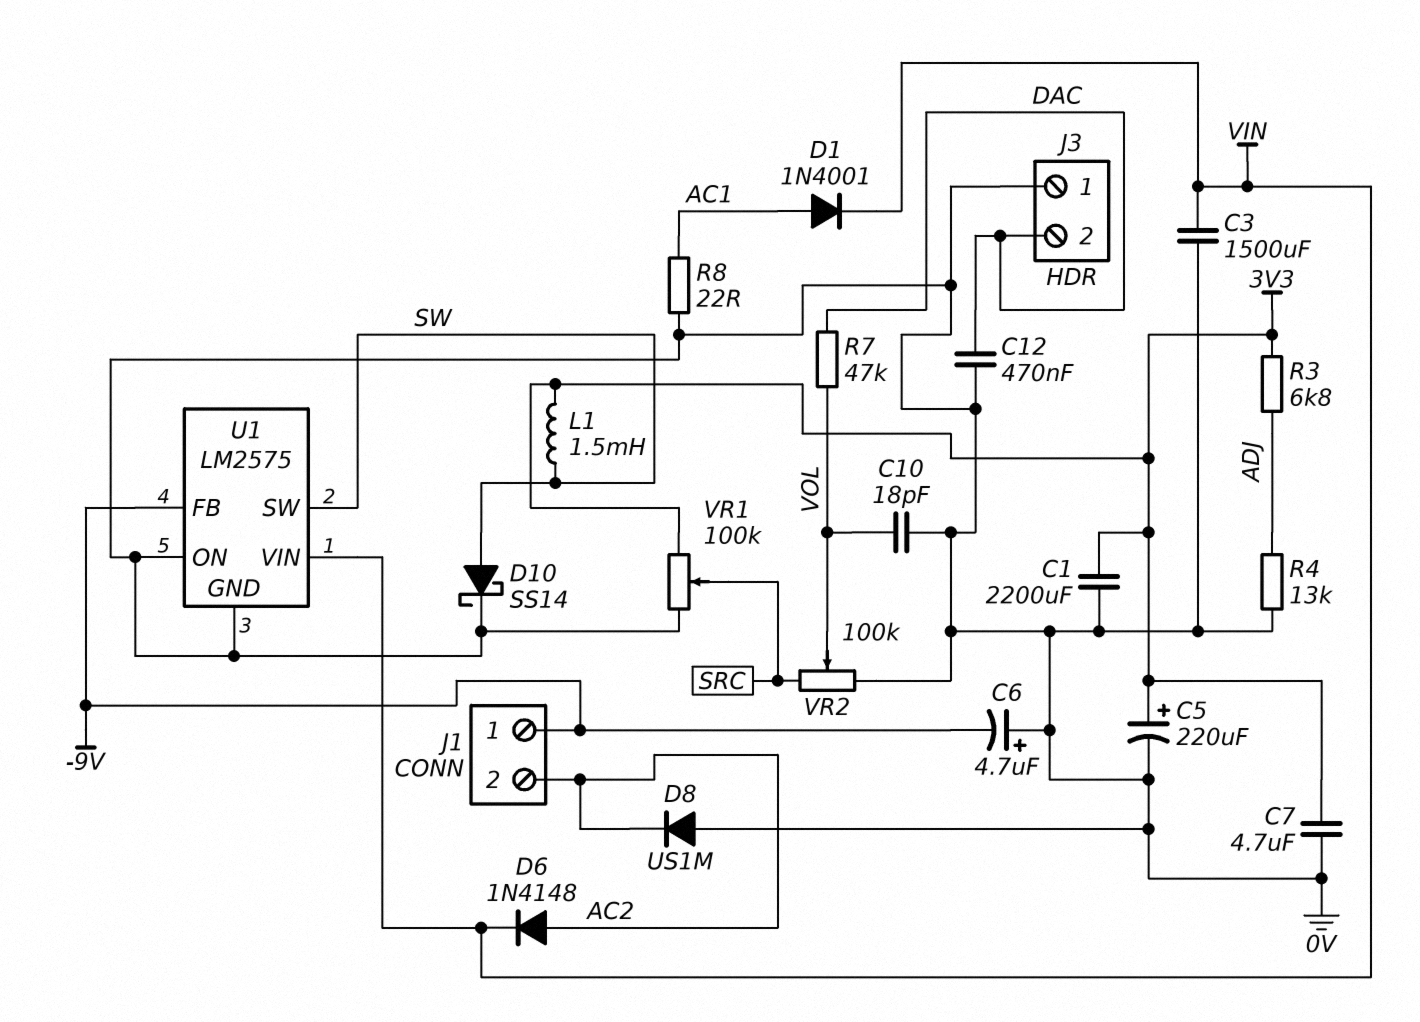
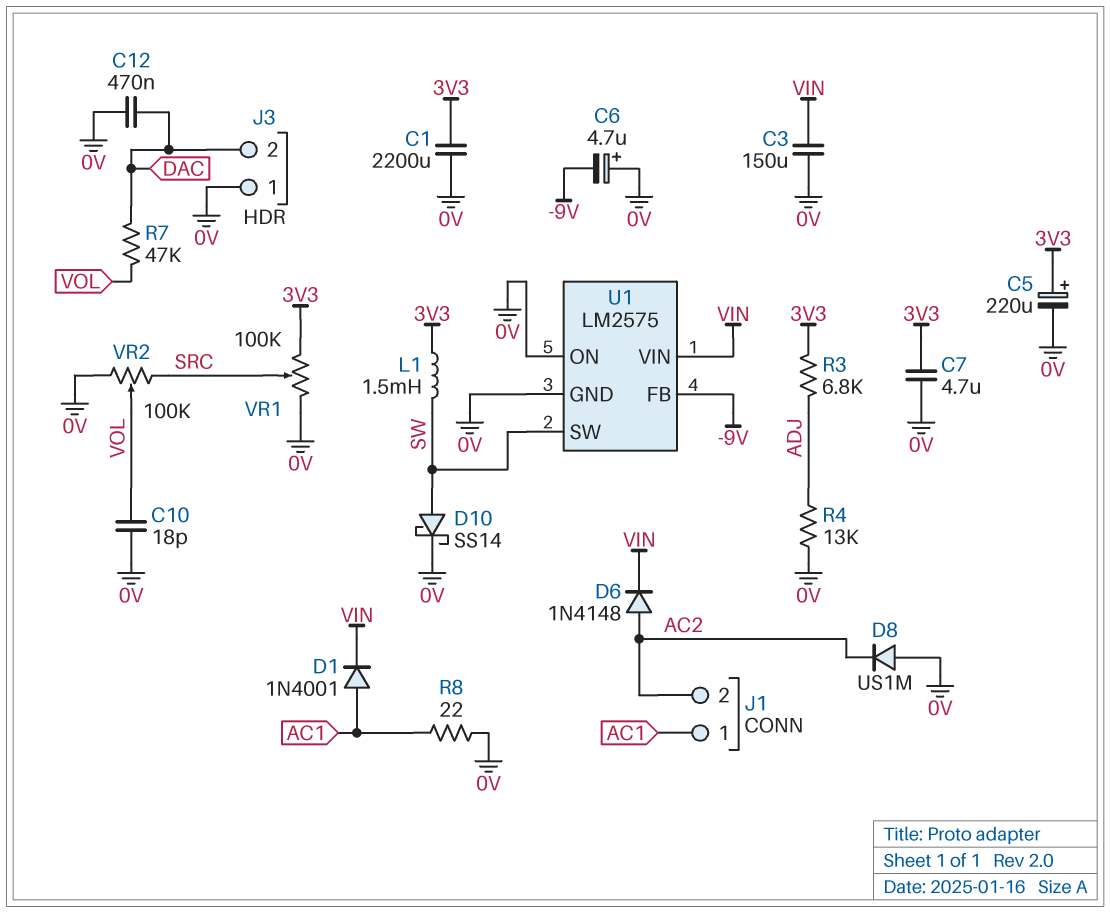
C3: 1500uF (0V, VIN) -> 150uF (0V, VIN)
J1 pin 1: -9V -> AC1

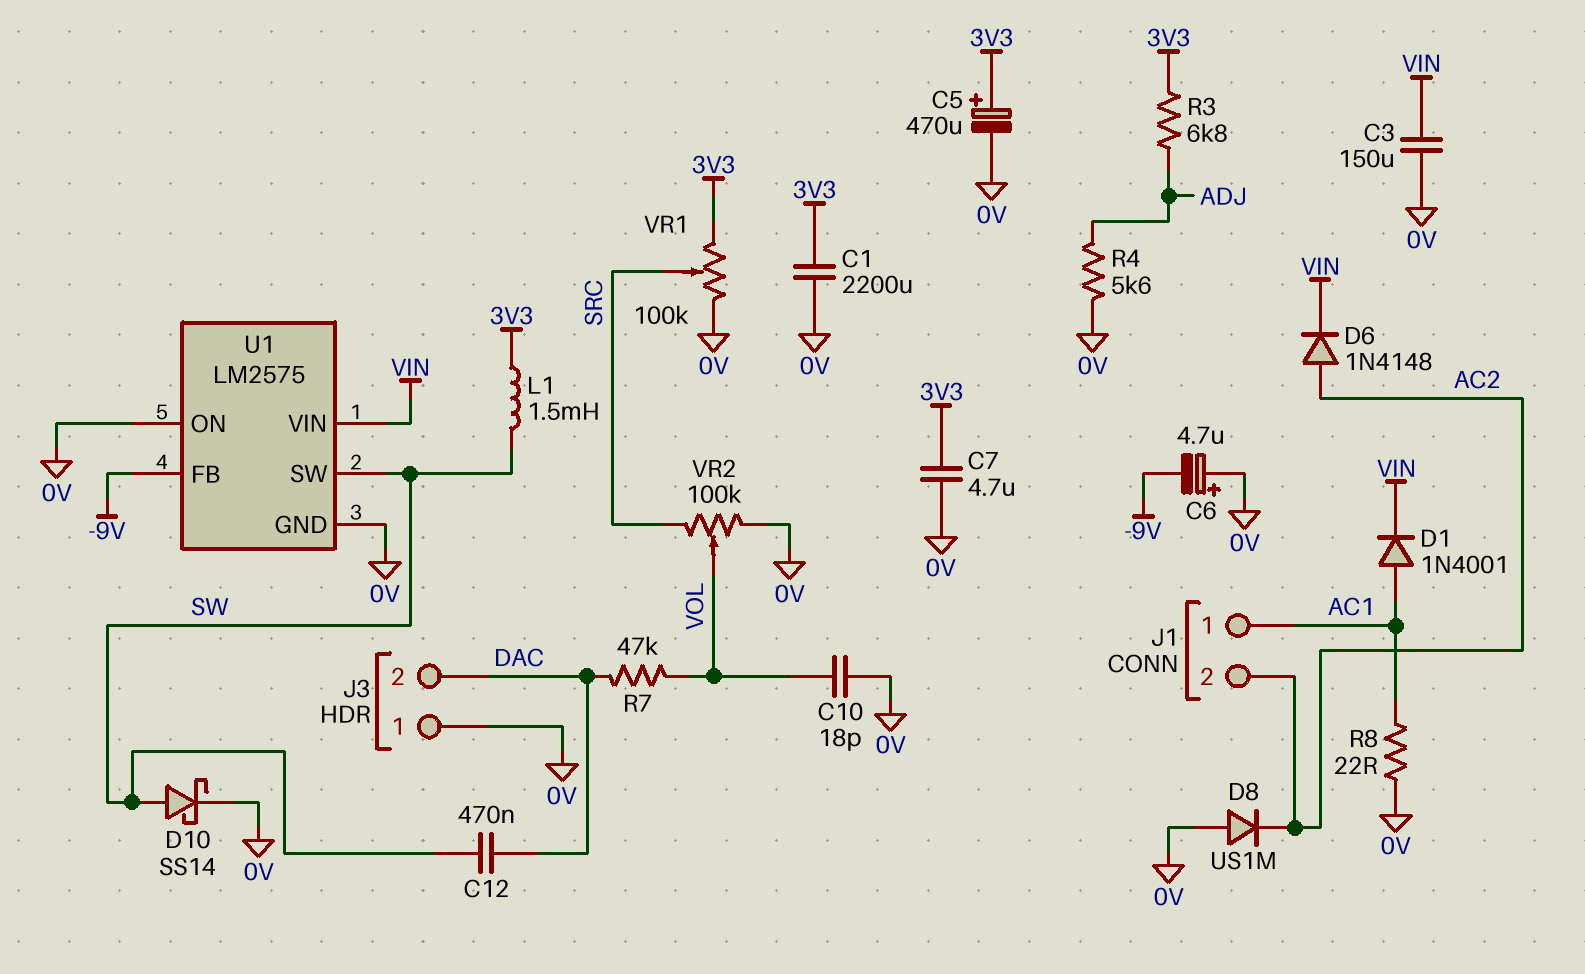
C5: 220uF (plus 3V3, minus 0V) -> 470uF (plus 3V3, minus 0V)
C12: 470nF (0V, DAC) -> 470nF (DAC, SW)
R4: 13k (0V, ADJ) -> 5.6k (0V, ADJ)

